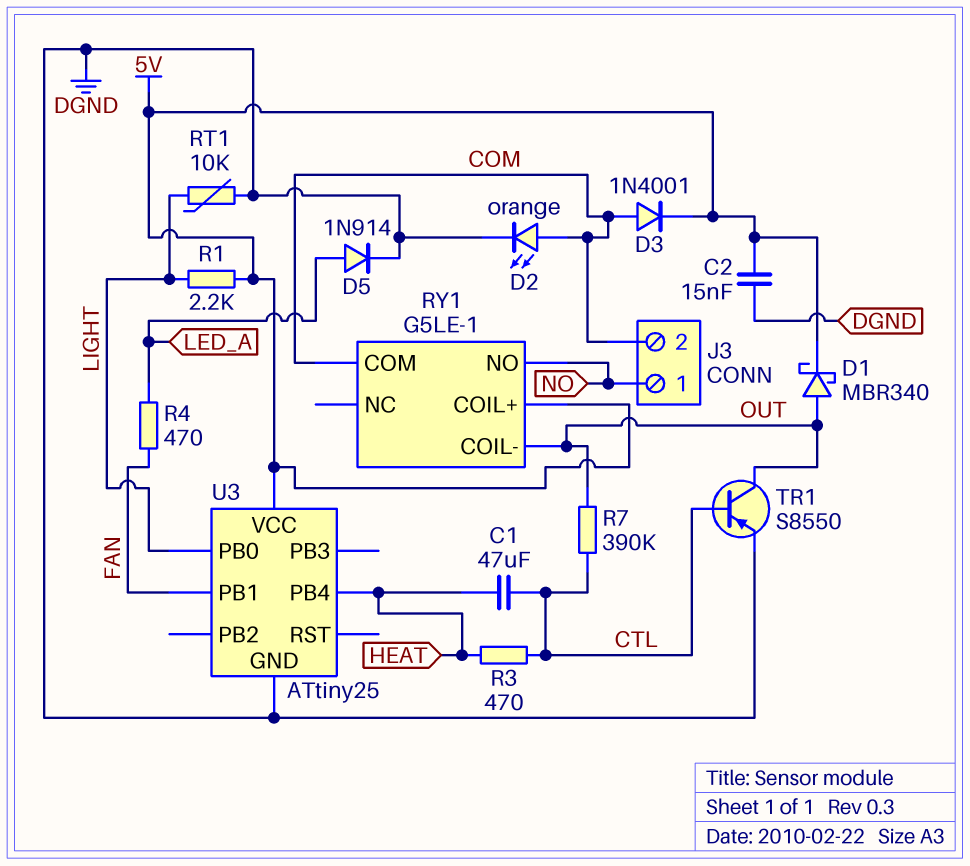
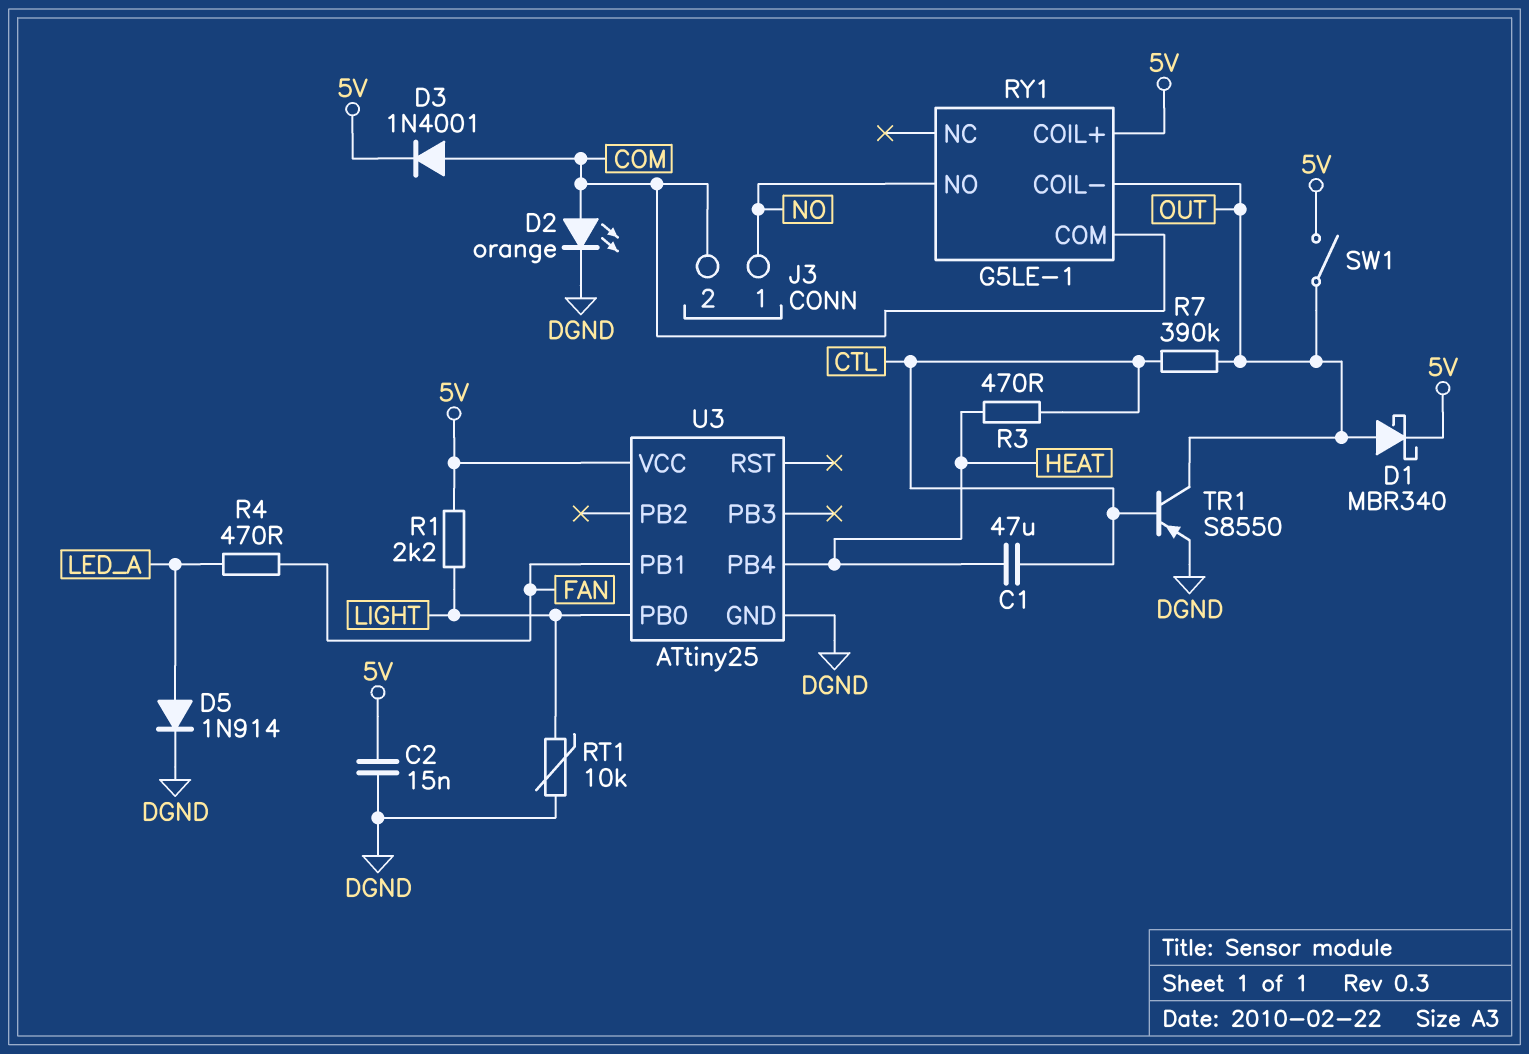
SW1: none -> switch (5V, OUT)

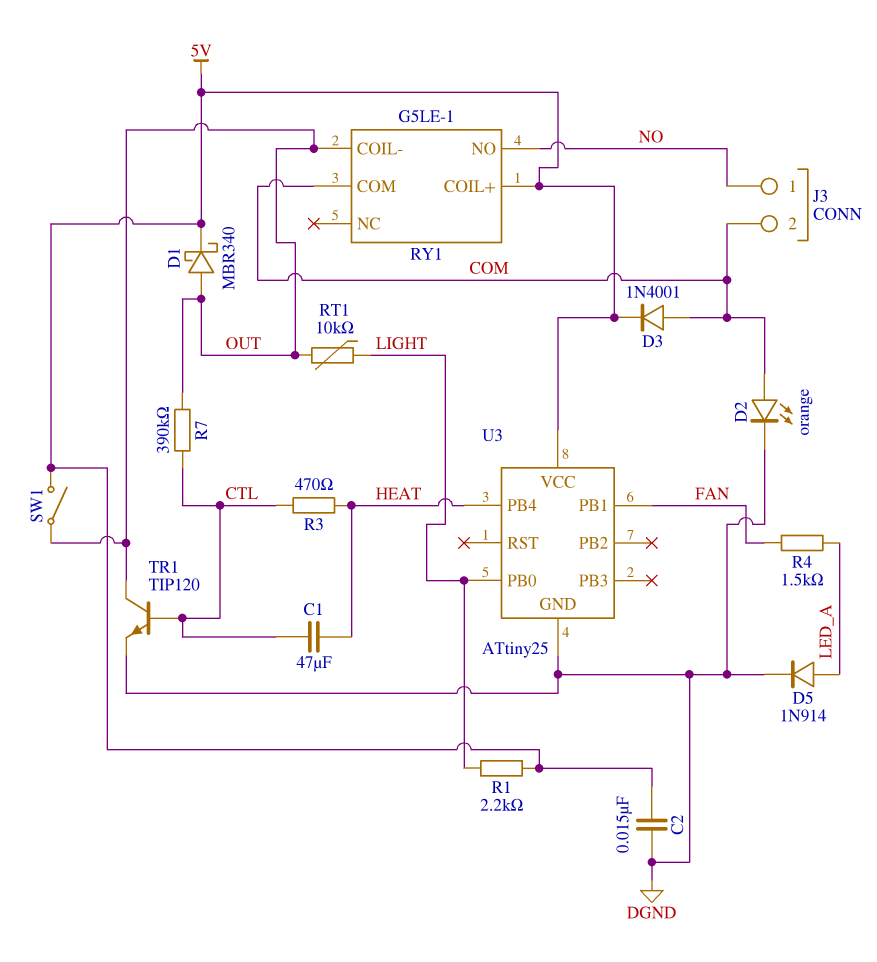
R4: 470 (FAN, LED_A) -> 1.5k (FAN, LED_A)
RT1: 10k (DGND, LIGHT) -> 10k (LIGHT, OUT)
TR1: PNP S8550 (B CTL, C OUT, E DGND) -> NPN TIP120 (B CTL, C OUT, E DGND)

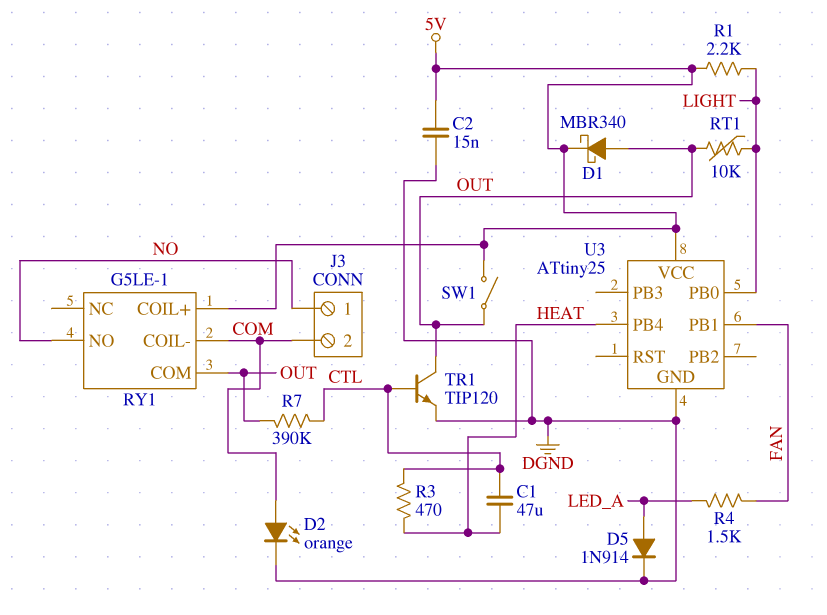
D3: diode 1N4001 (A COM, K 5V) -> none
RY1 pin COIL-: OUT -> COM
RY1 pin COM: COM -> OUT

